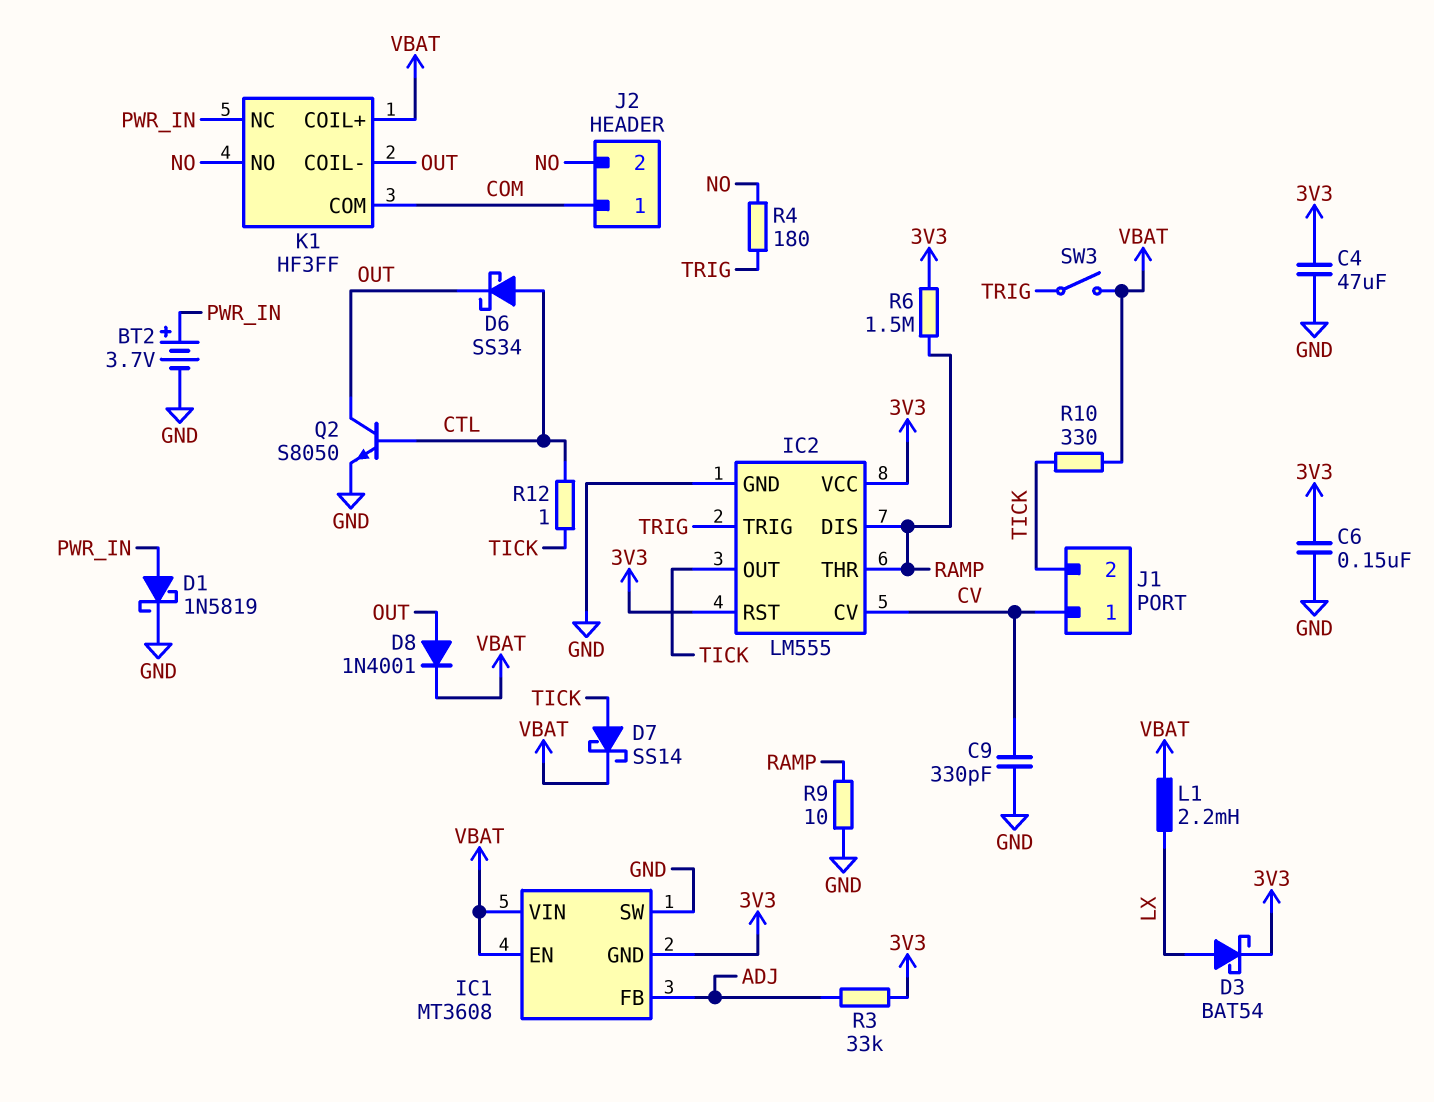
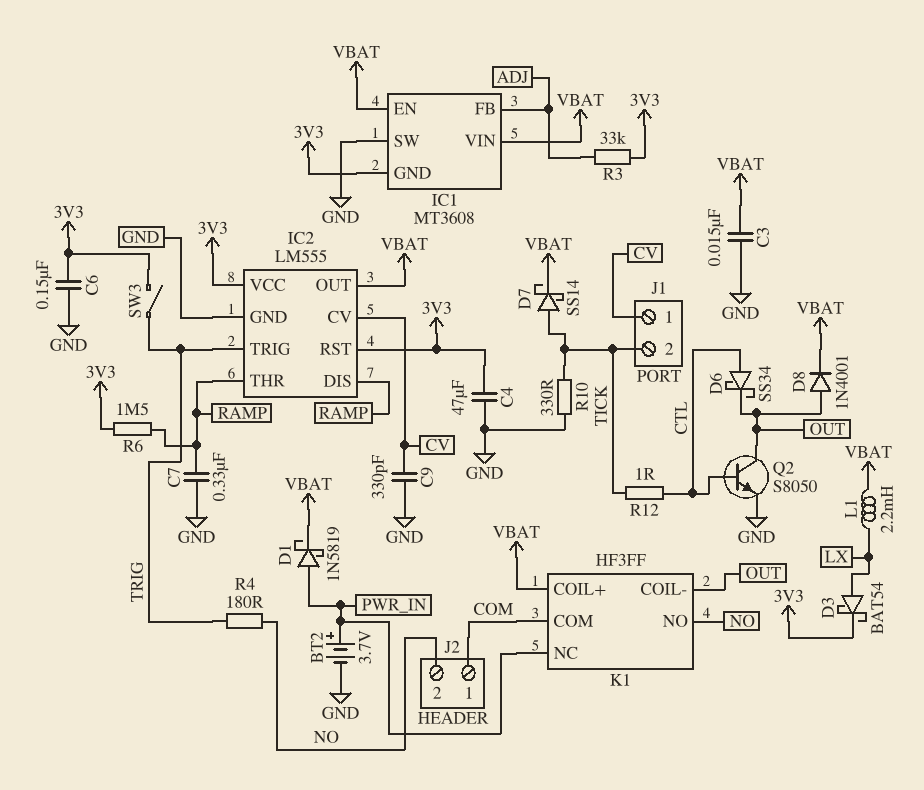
C3: none -> 15nF (GND, VBAT)
C7: none -> 330nF (GND, RAMP)
D1: schottky 1N5819 (A PWR_IN, K GND) -> schottky 1N5819 (A PWR_IN, K VBAT)
IC2 pin OUT: TICK -> VBAT
R9: 10 (GND, RAMP) -> none
R10: 330 (TICK, VBAT) -> 330 (GND, TICK)
SW3: switch (TRIG, VBAT) -> switch (3V3, TRIG)

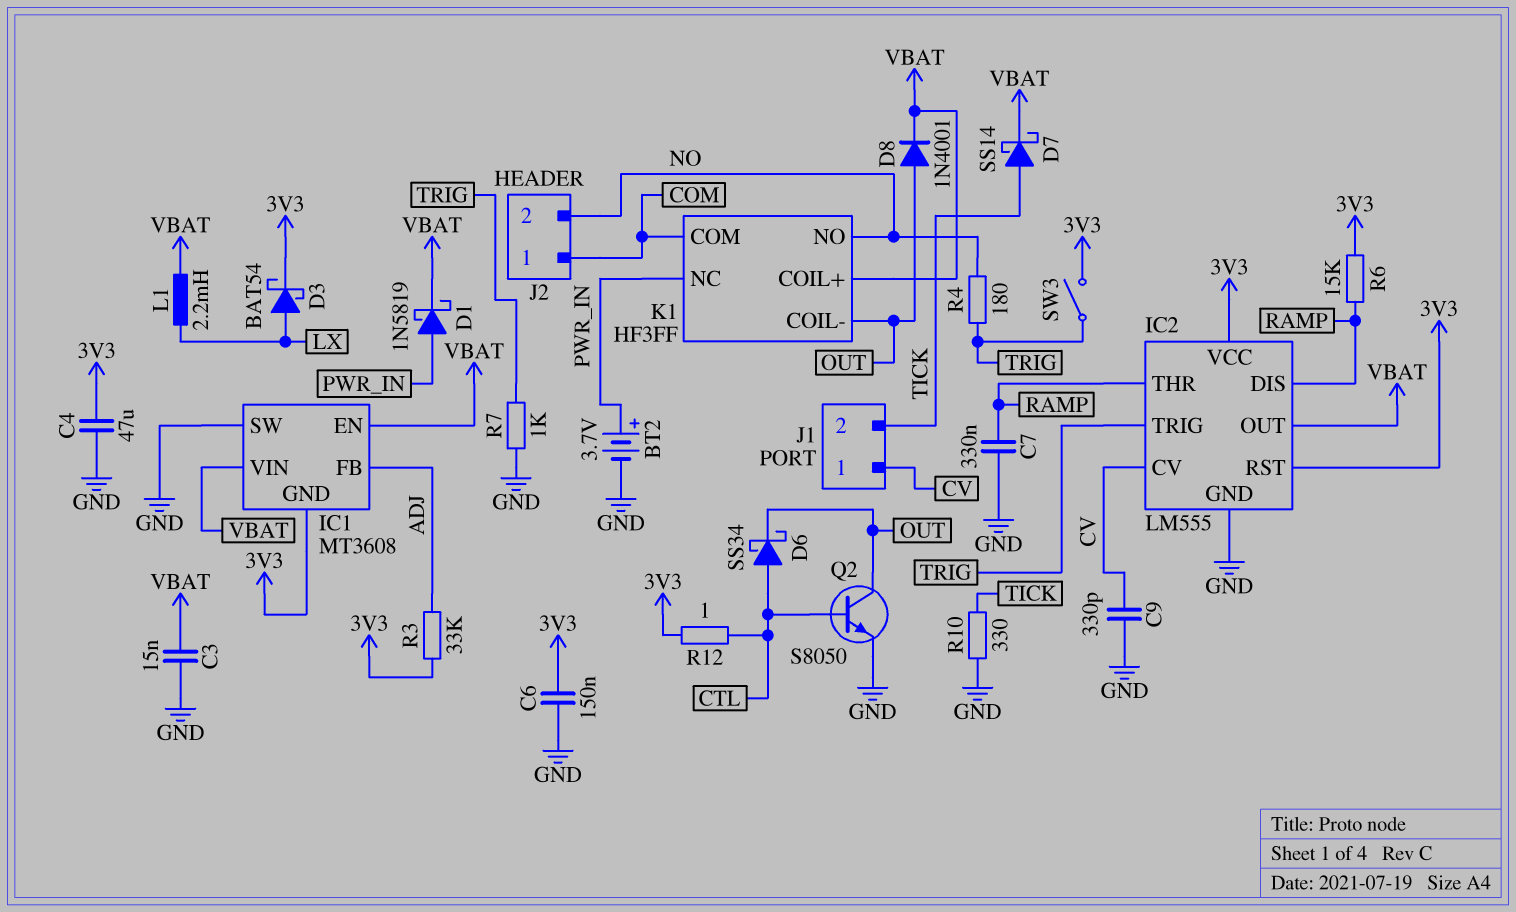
R6: 1.5M (3V3, RAMP) -> 15k (3V3, RAMP)
R7: none -> 1k (GND, TRIG)
R12: 1 (CTL, TICK) -> 1 (3V3, CTL)

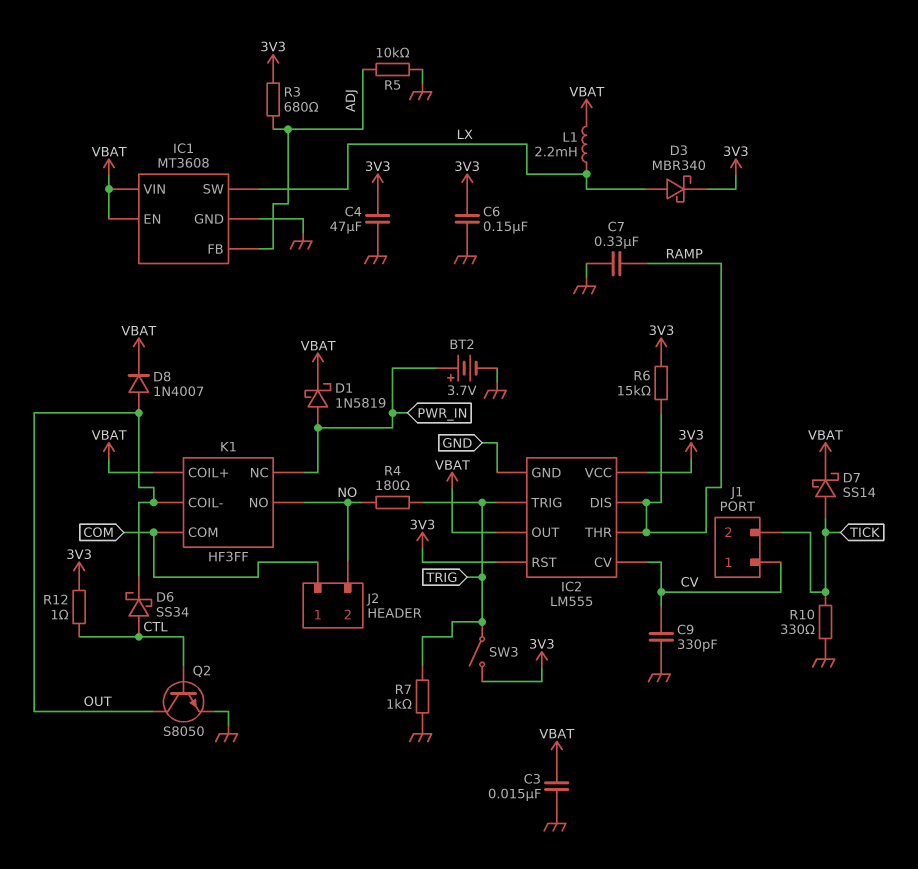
D3: schottky BAT54 (A LX, K 3V3) -> schottky MBR340 (A LX, K 3V3)
D8: diode 1N4001 (A OUT, K VBAT) -> diode 1N4007 (A OUT, K VBAT)
IC1 pin GND: 3V3 -> GND
IC1 pin SW: GND -> LX
R3: 33k (3V3, ADJ) -> 680 (3V3, ADJ)
R5: none -> 10k (ADJ, GND)

